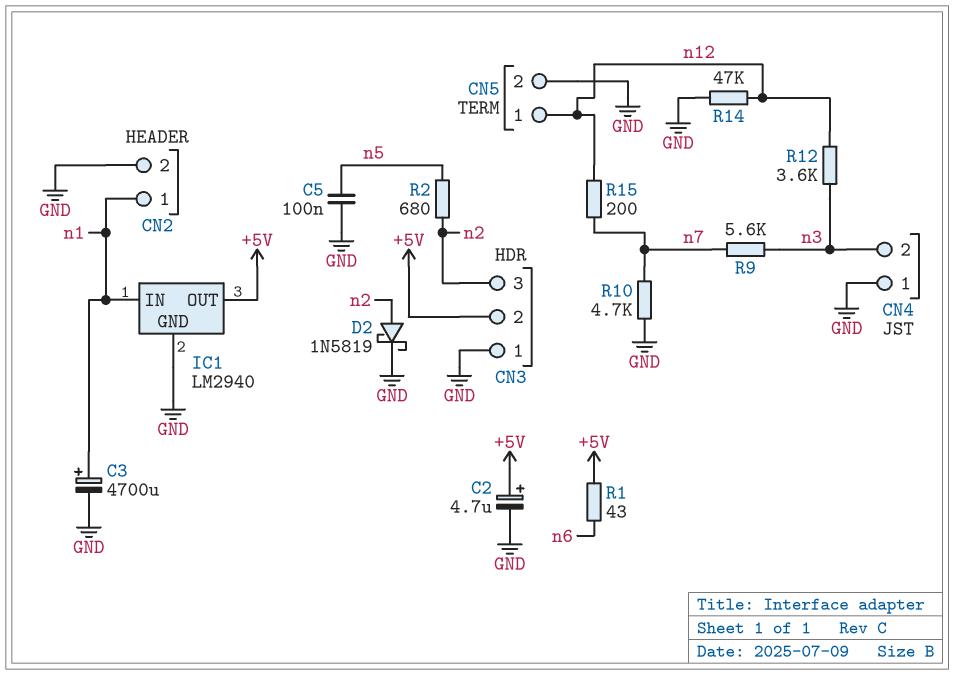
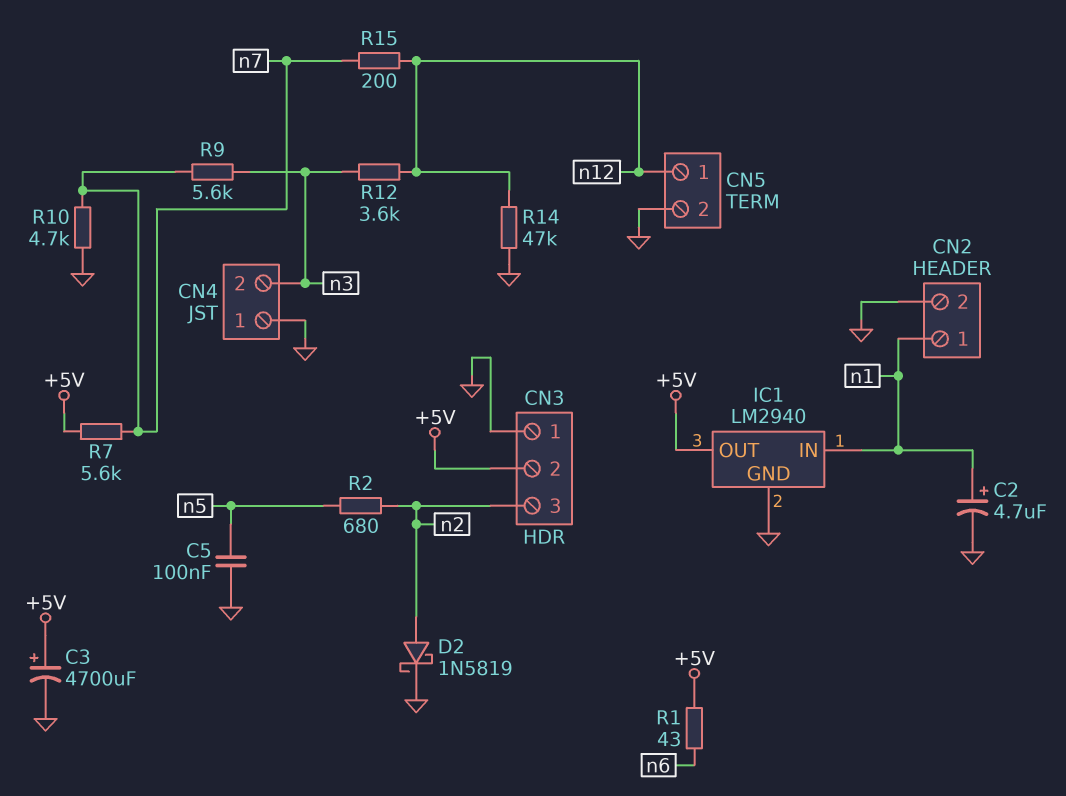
C2: 4.7uF (plus +5V, minus GND) -> 4.7uF (plus n1, minus GND)
C3: 4700uF (plus n1, minus GND) -> 4700uF (plus +5V, minus GND)
R7: none -> 5.6k (+5V, n7)

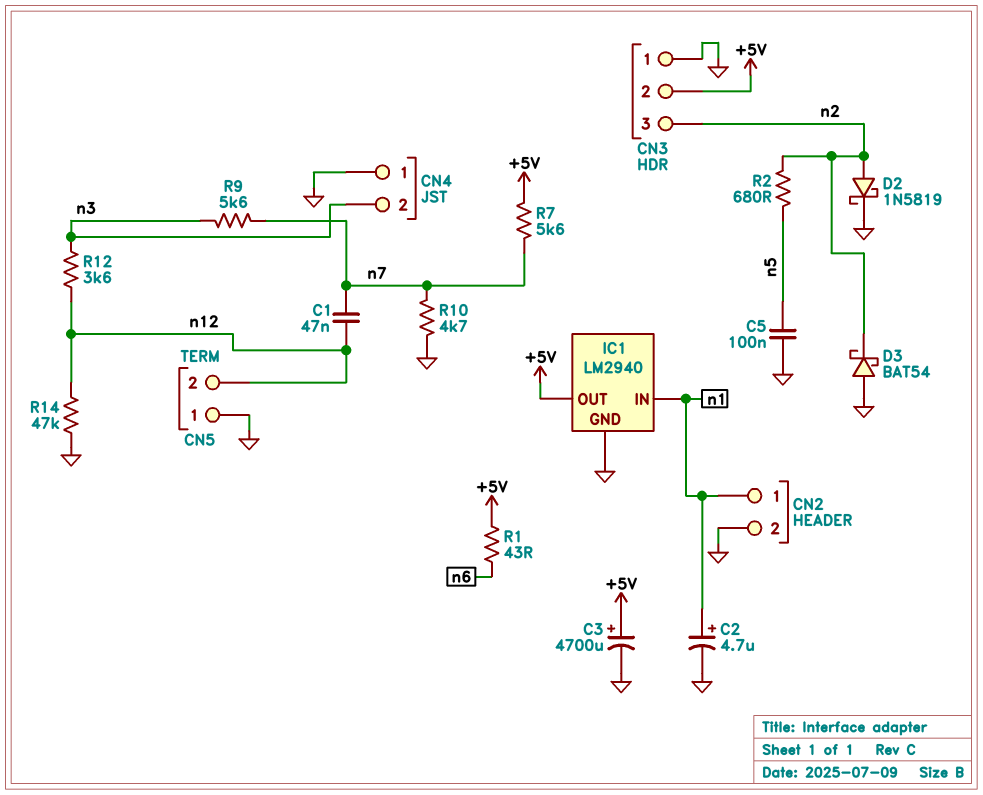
C1: none -> 47nF (n7, n12)
CN5 pin 1: n12 -> GND
CN5 pin 2: GND -> n12
D3: none -> schottky BAT54 (A GND, K n2)
R15: 200 (n7, n12) -> none

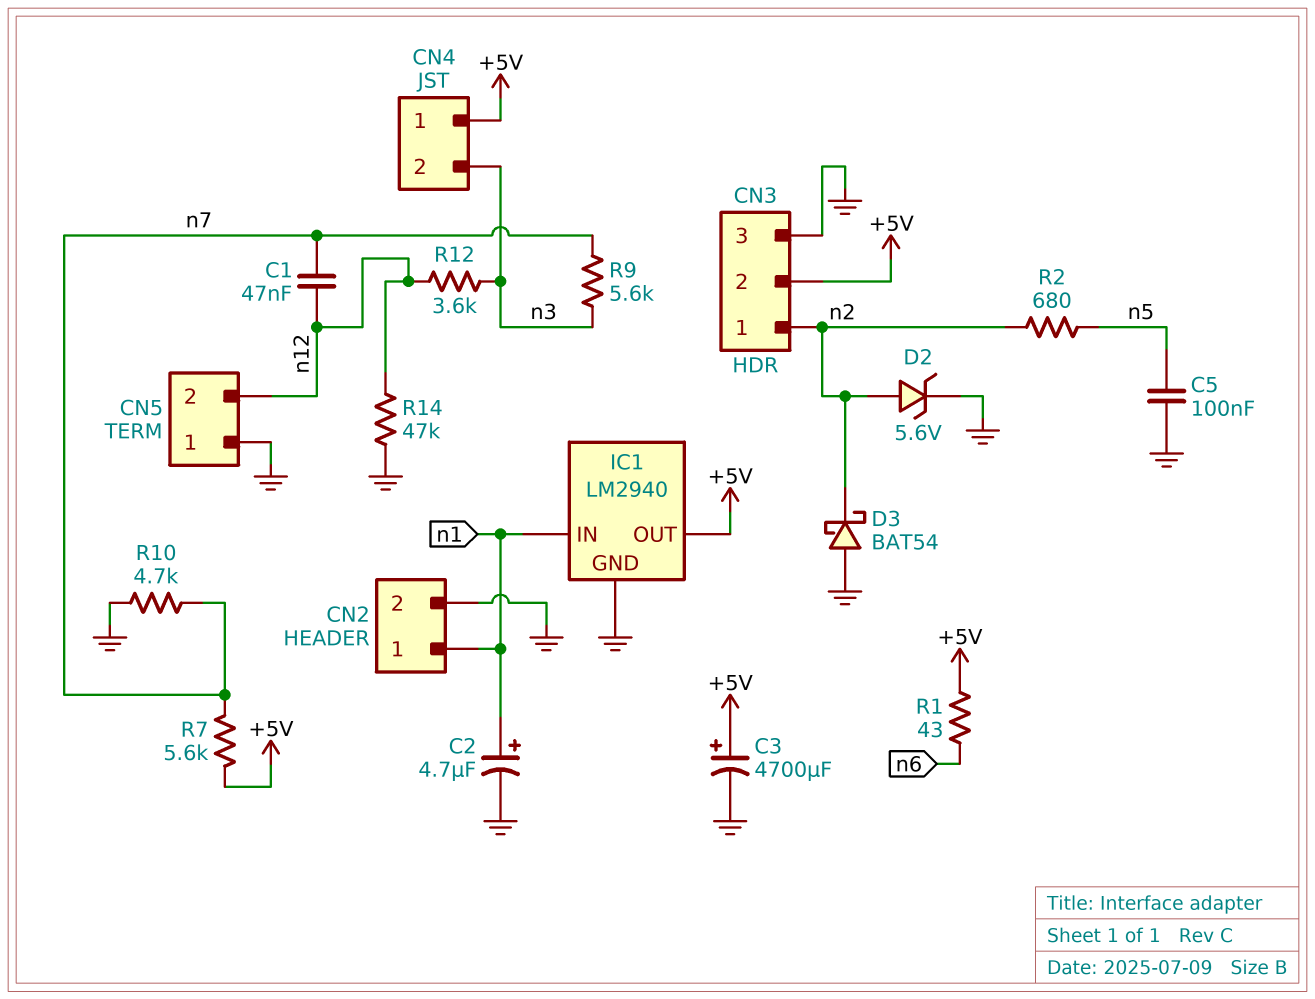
CN3 pin 1: GND -> n2
CN3 pin 3: n2 -> GND
CN4 pin 1: GND -> +5V
D2: schottky 1N5819 (A n2, K GND) -> zener 5.6V (A n2, K GND)

